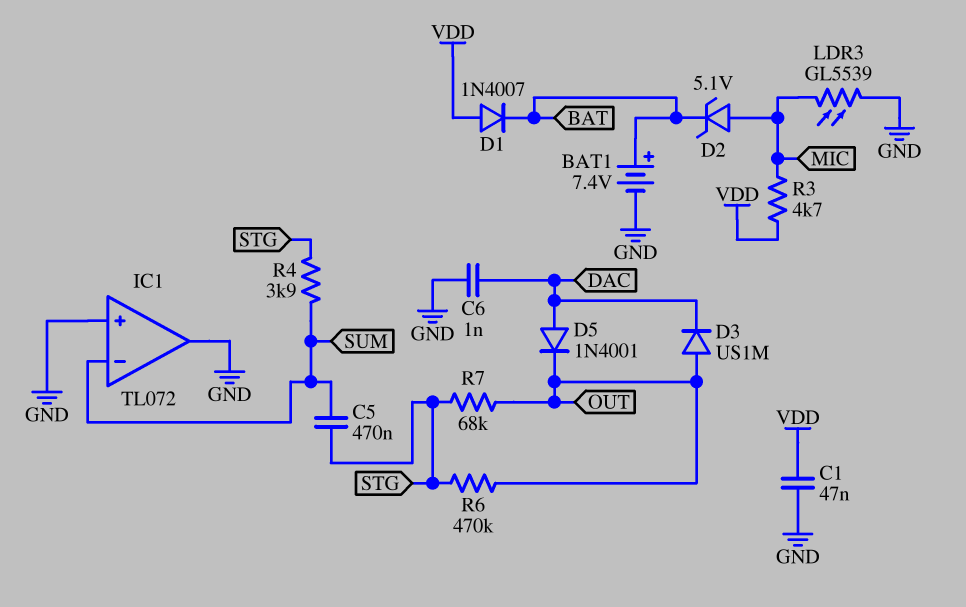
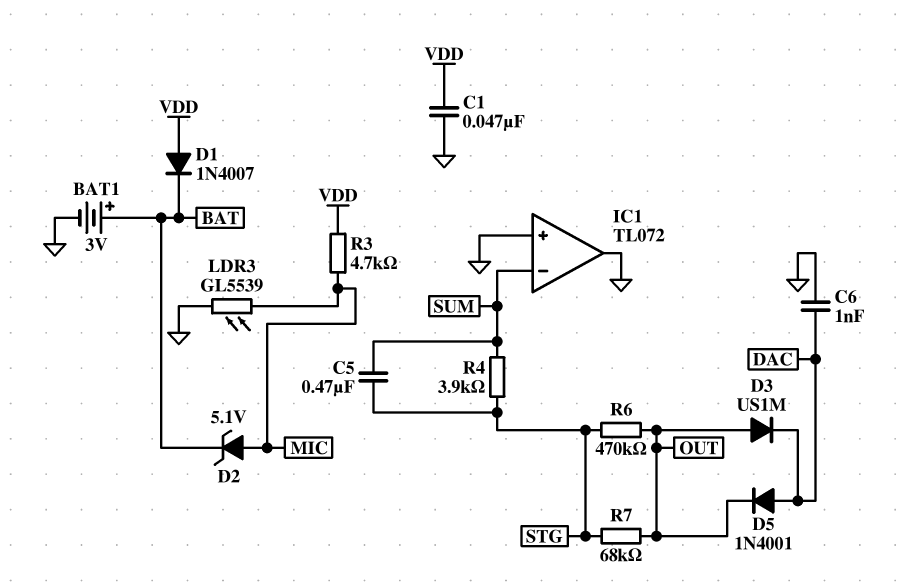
BAT1: 7.4V (plus BAT, minus GND) -> 3V (plus BAT, minus GND)

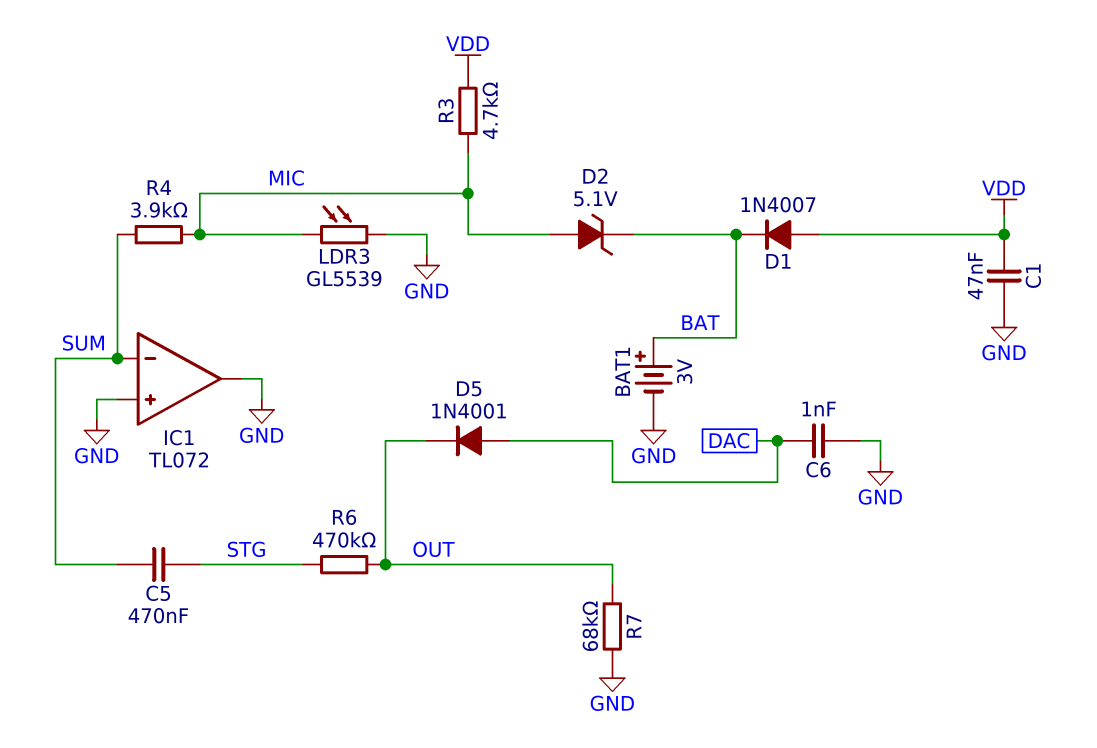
D3: diode US1M (A OUT, K DAC) -> none
R4: 3.9k (STG, SUM) -> 3.9k (MIC, SUM)
R7: 68k (OUT, STG) -> 68k (GND, OUT)

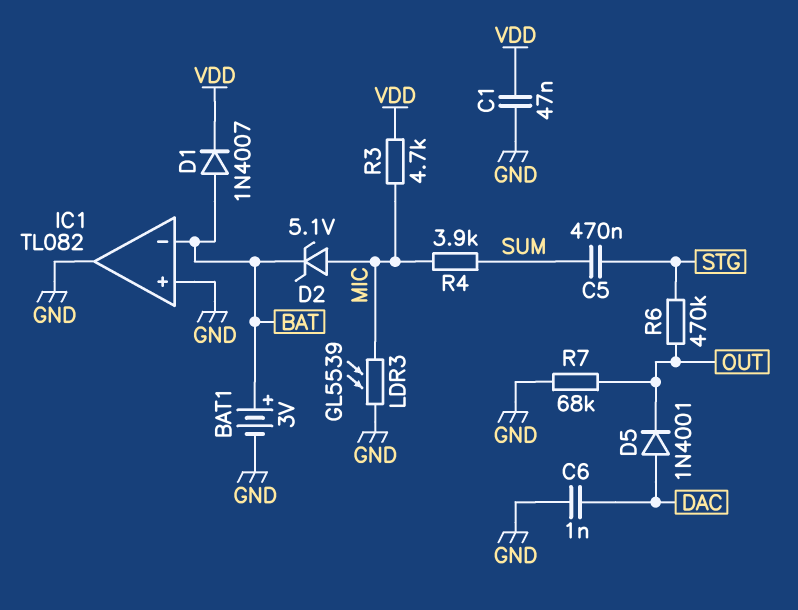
D1: diode 1N4007 (A VDD, K BAT) -> diode 1N4007 (A BAT, K VDD)
IC1: TL072 -> TL082
IC1 pin in-: SUM -> BAT

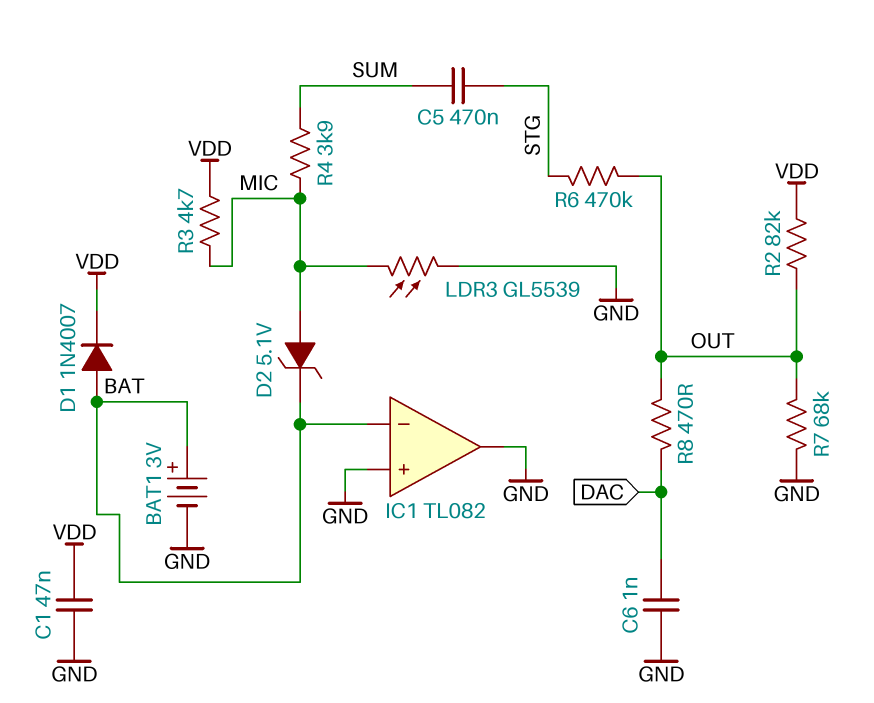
D5: diode 1N4001 (A DAC, K OUT) -> none
R2: none -> 82k (OUT, VDD)
R8: none -> 470 (DAC, OUT)

